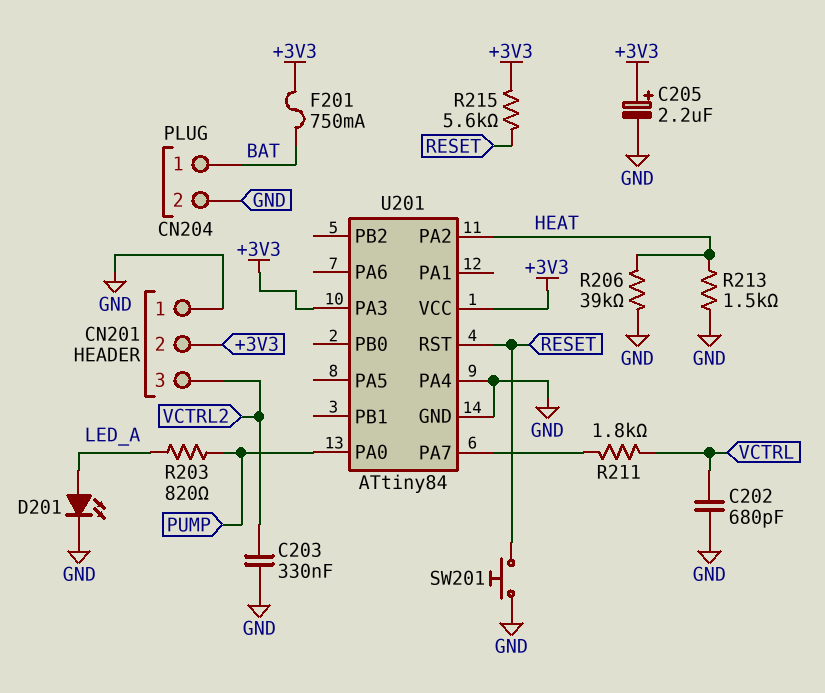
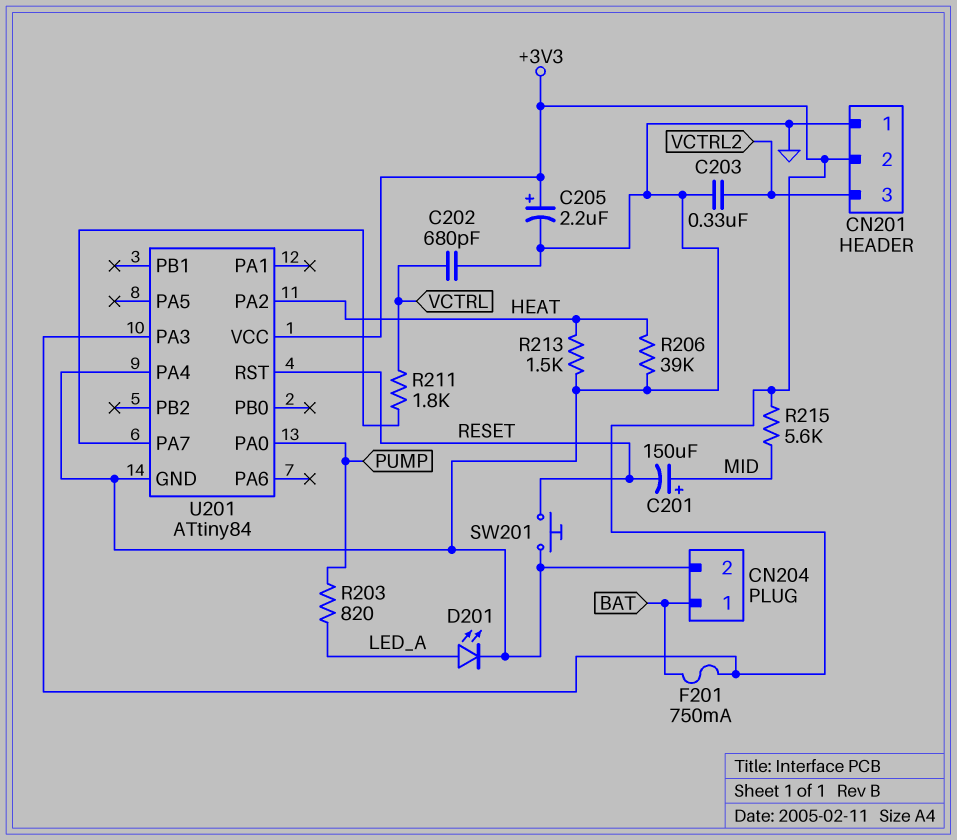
C201: none -> 150uF (plus MID, minus RESET)
R215: 5.6k (+3V3, RESET) -> 5.6k (+3V3, MID)

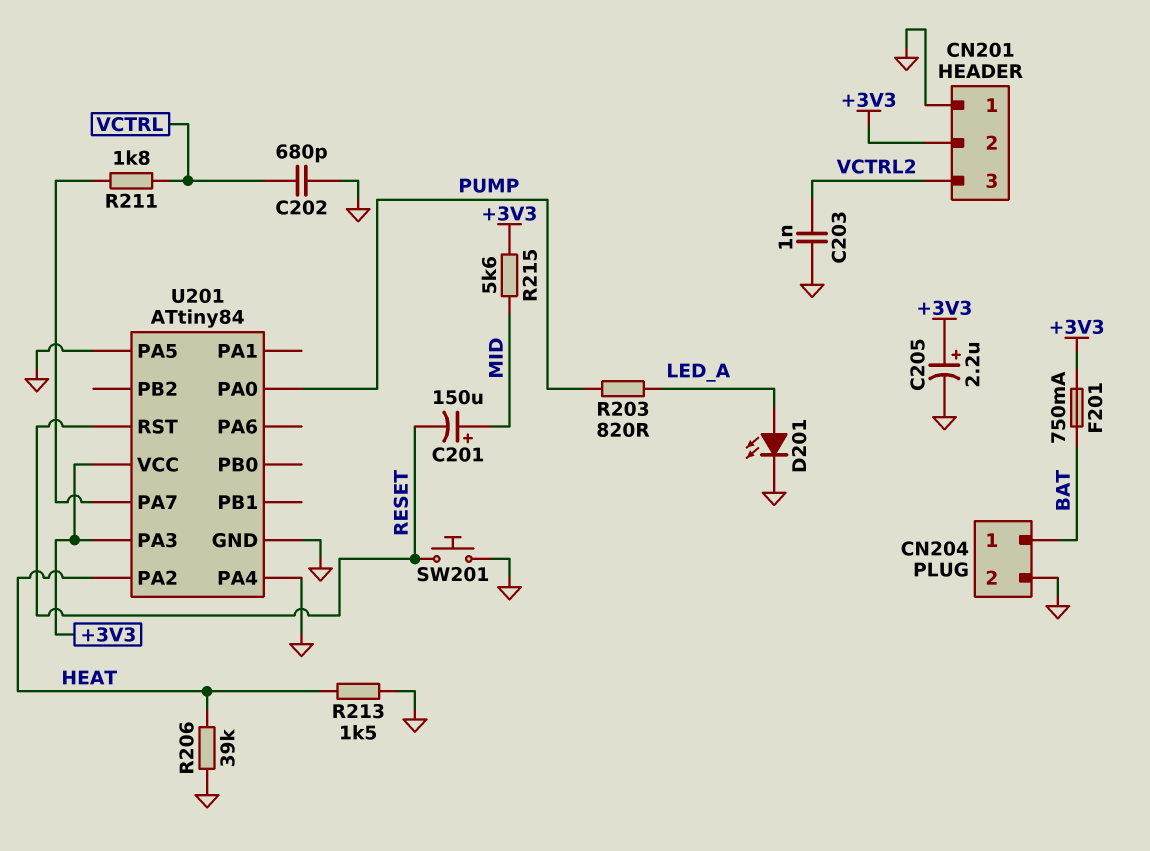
C203: 330nF (GND, VCTRL2) -> 1nF (GND, VCTRL2)
U201 pin PA5: none -> GND

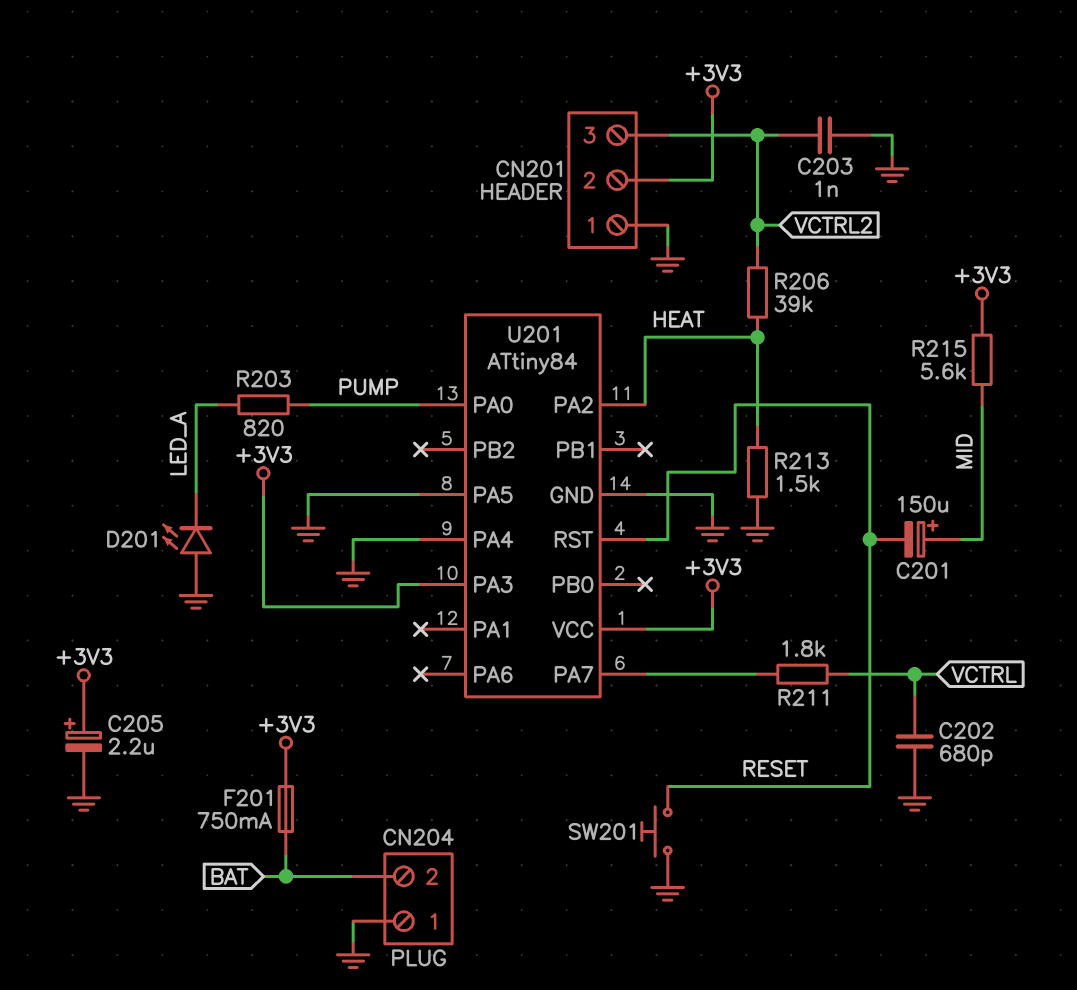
CN204 pin 1: BAT -> GND
CN204 pin 2: GND -> BAT
D201: LED (A LED_A, K GND) -> LED (A GND, K LED_A)
R206: 39k (GND, HEAT) -> 39k (HEAT, VCTRL2)

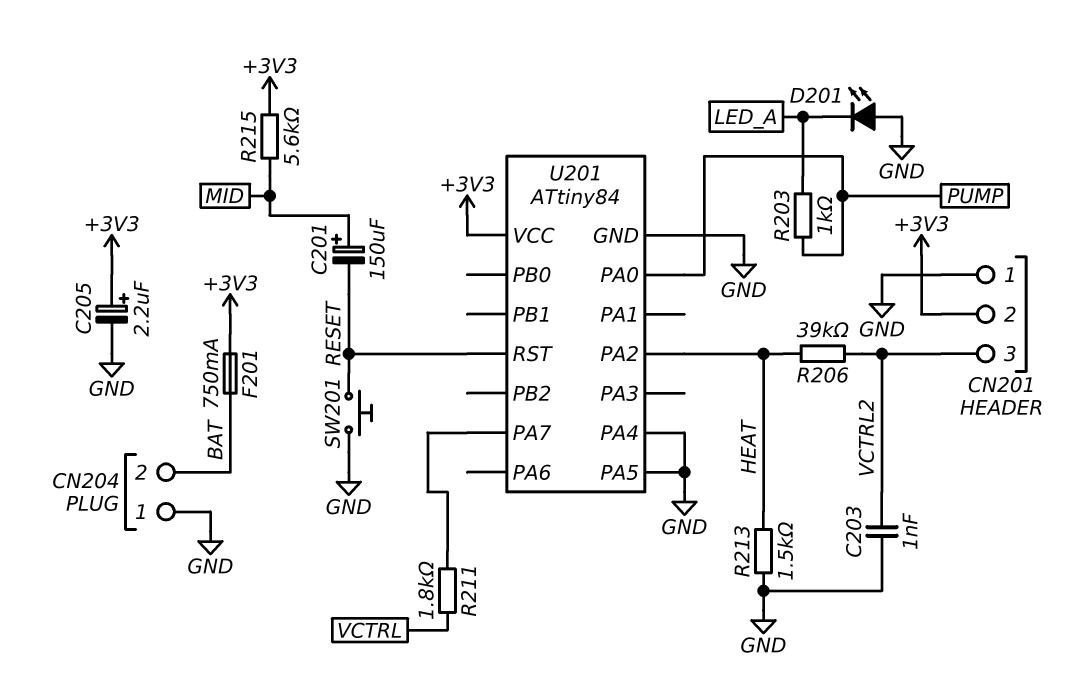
C202: 680pF (GND, VCTRL) -> none
R203: 820 (LED_A, PUMP) -> 1k (LED_A, PUMP)
U201 pin PA3: +3V3 -> none

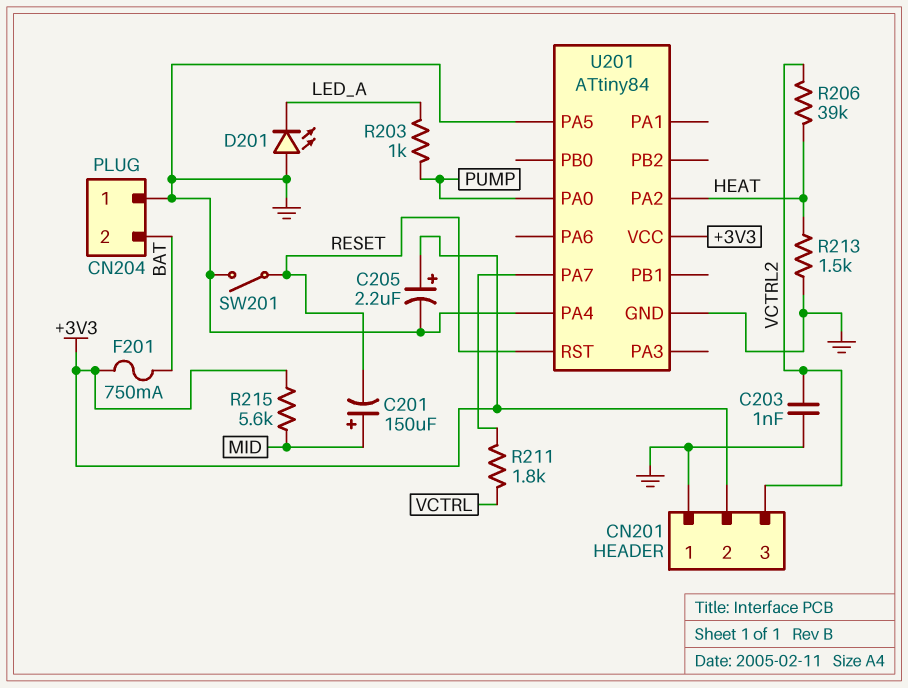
SW201: button (GND, RESET) -> switch (GND, RESET)

